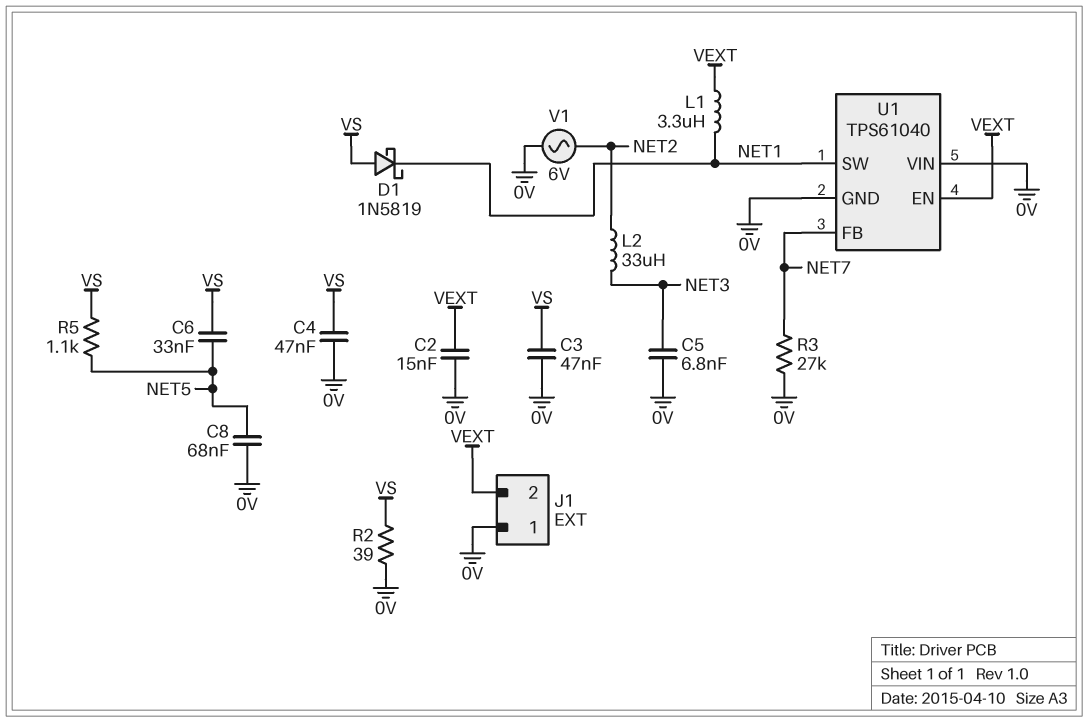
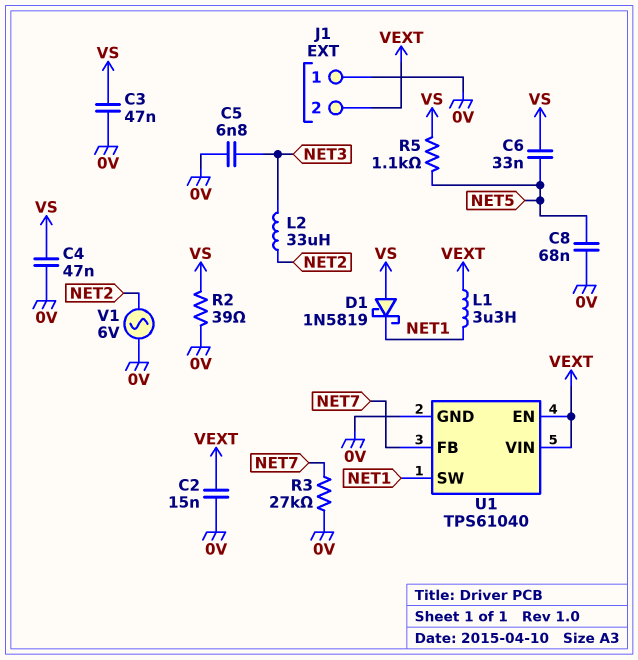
U1 pin VIN: 0V -> VEXT

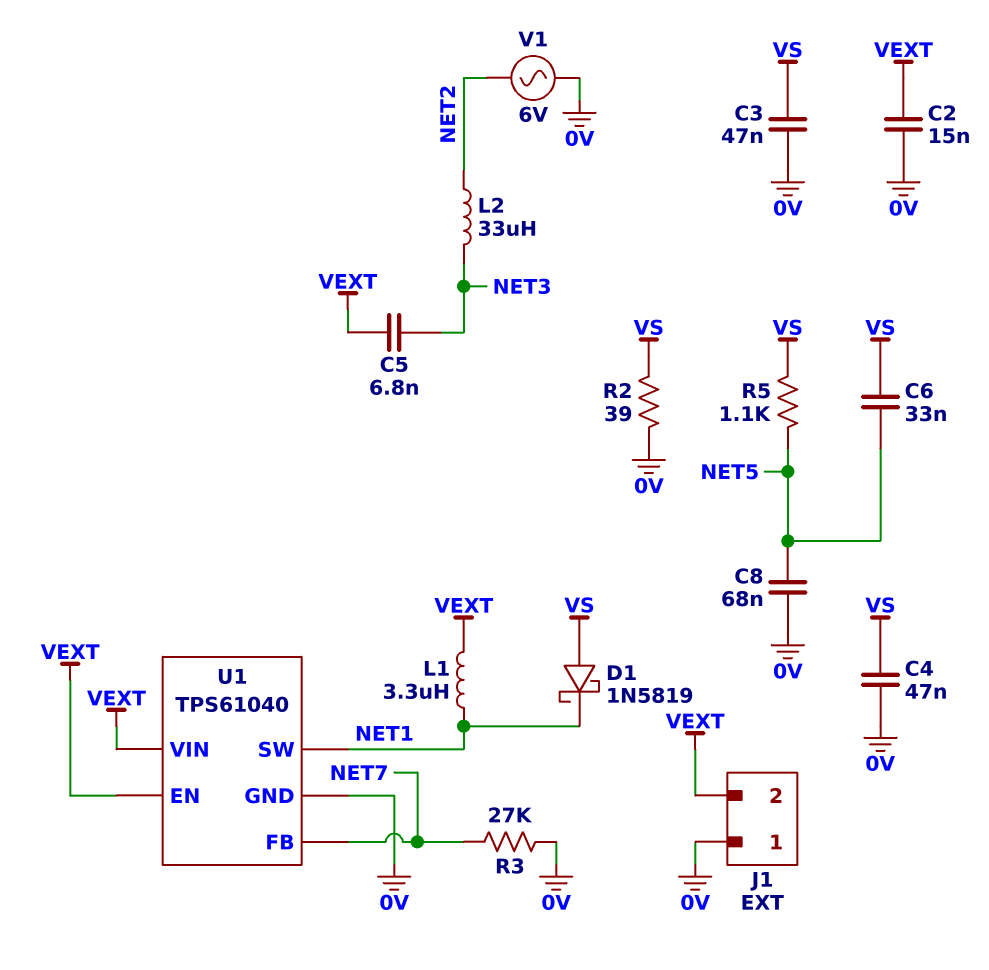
C5: 6.8nF (0V, NET3) -> 6.8nF (NET3, VEXT)

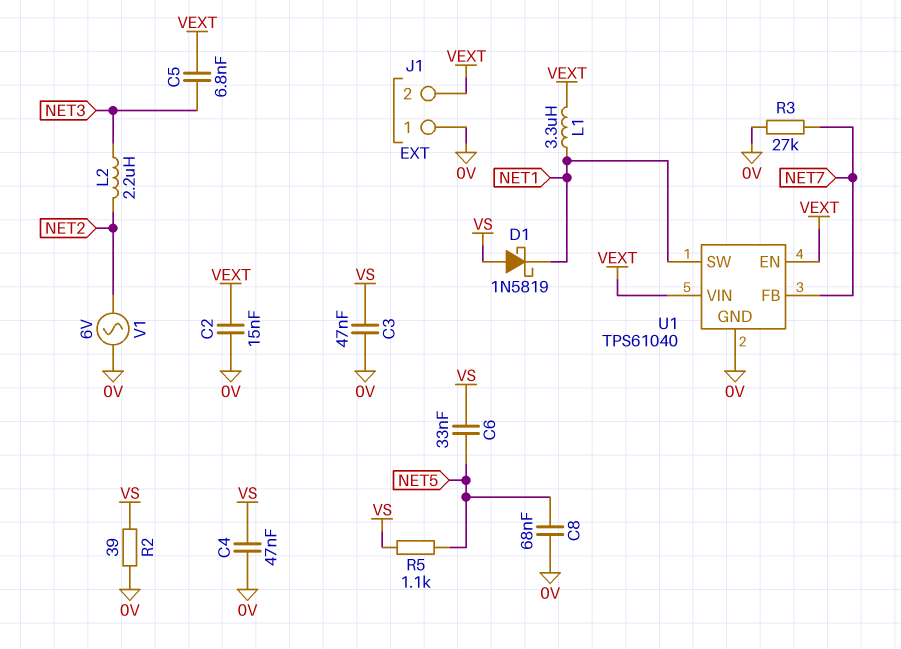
L2: 33uH (NET2, NET3) -> 2.2uH (NET2, NET3)

